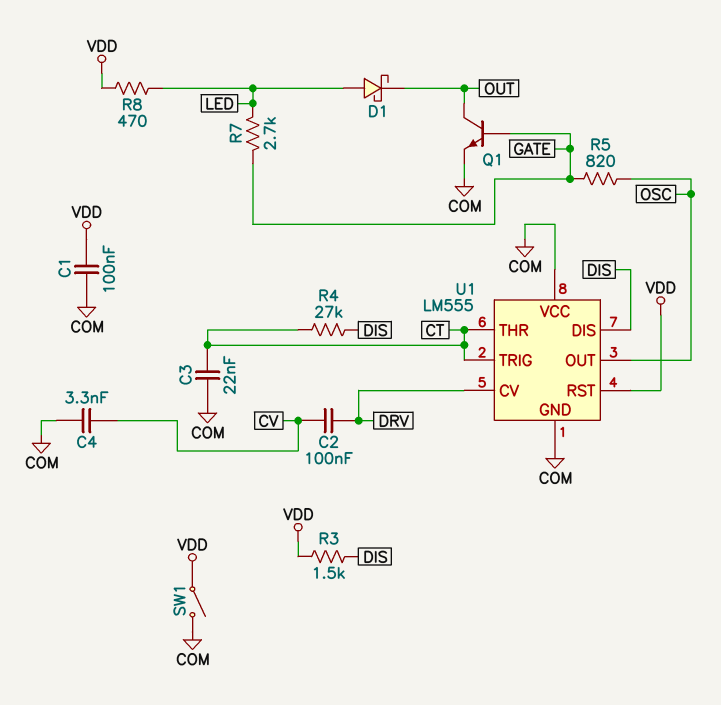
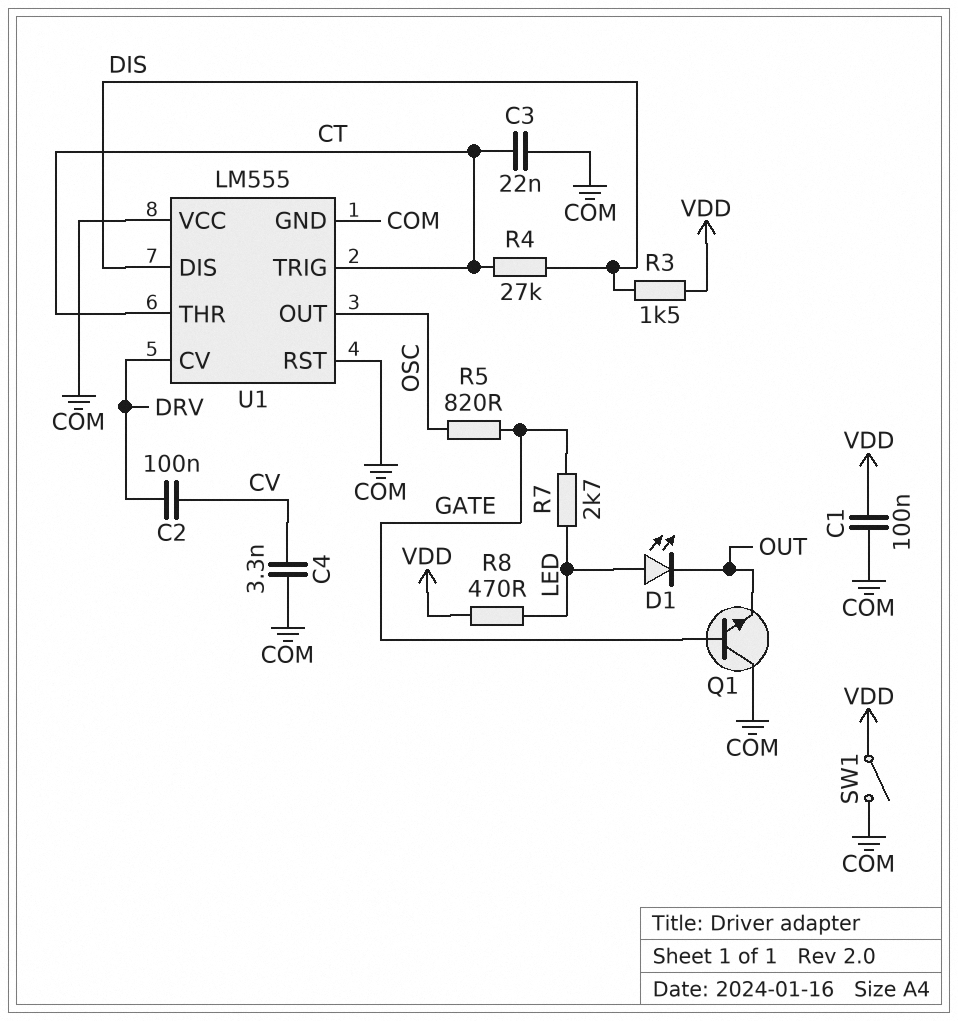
D1: schottky (A LED, K OUT) -> LED (A LED, K OUT)
Q1: NPN (B GATE, C OUT, E COM) -> NPN (B GATE, C COM, E OUT)
U1 pin RST: VDD -> COM

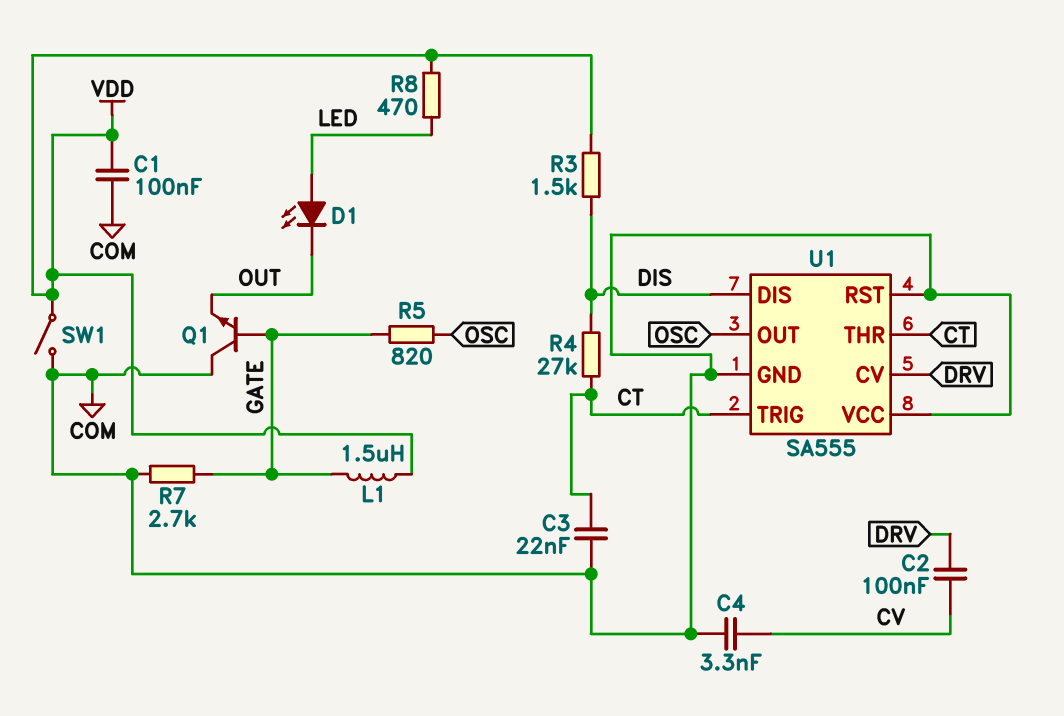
L1: none -> 1.5uH (GATE, VDD)
R7: 2.7k (GATE, LED) -> 2.7k (COM, GATE)
U1: LM555 -> SA555

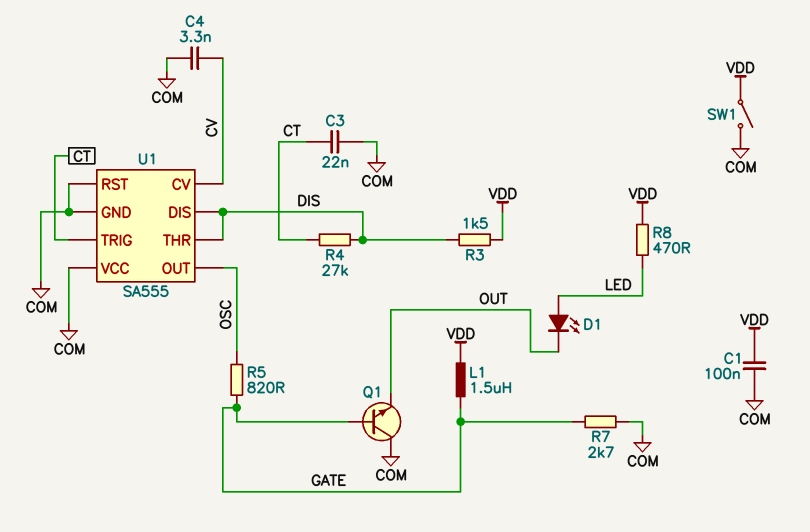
C2: 100nF (CV, DRV) -> none
U1 pin CV: DRV -> CV
U1 pin THR: CT -> DIS

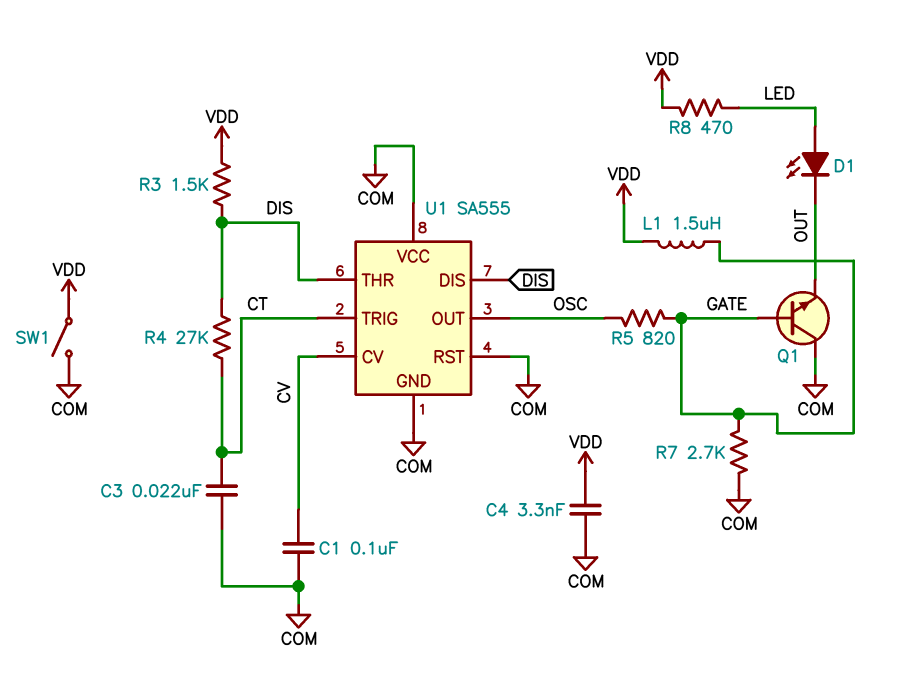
C1: 100nF (COM, VDD) -> 100nF (COM, CV)
C4: 3.3nF (COM, CV) -> 3.3nF (COM, VDD)

